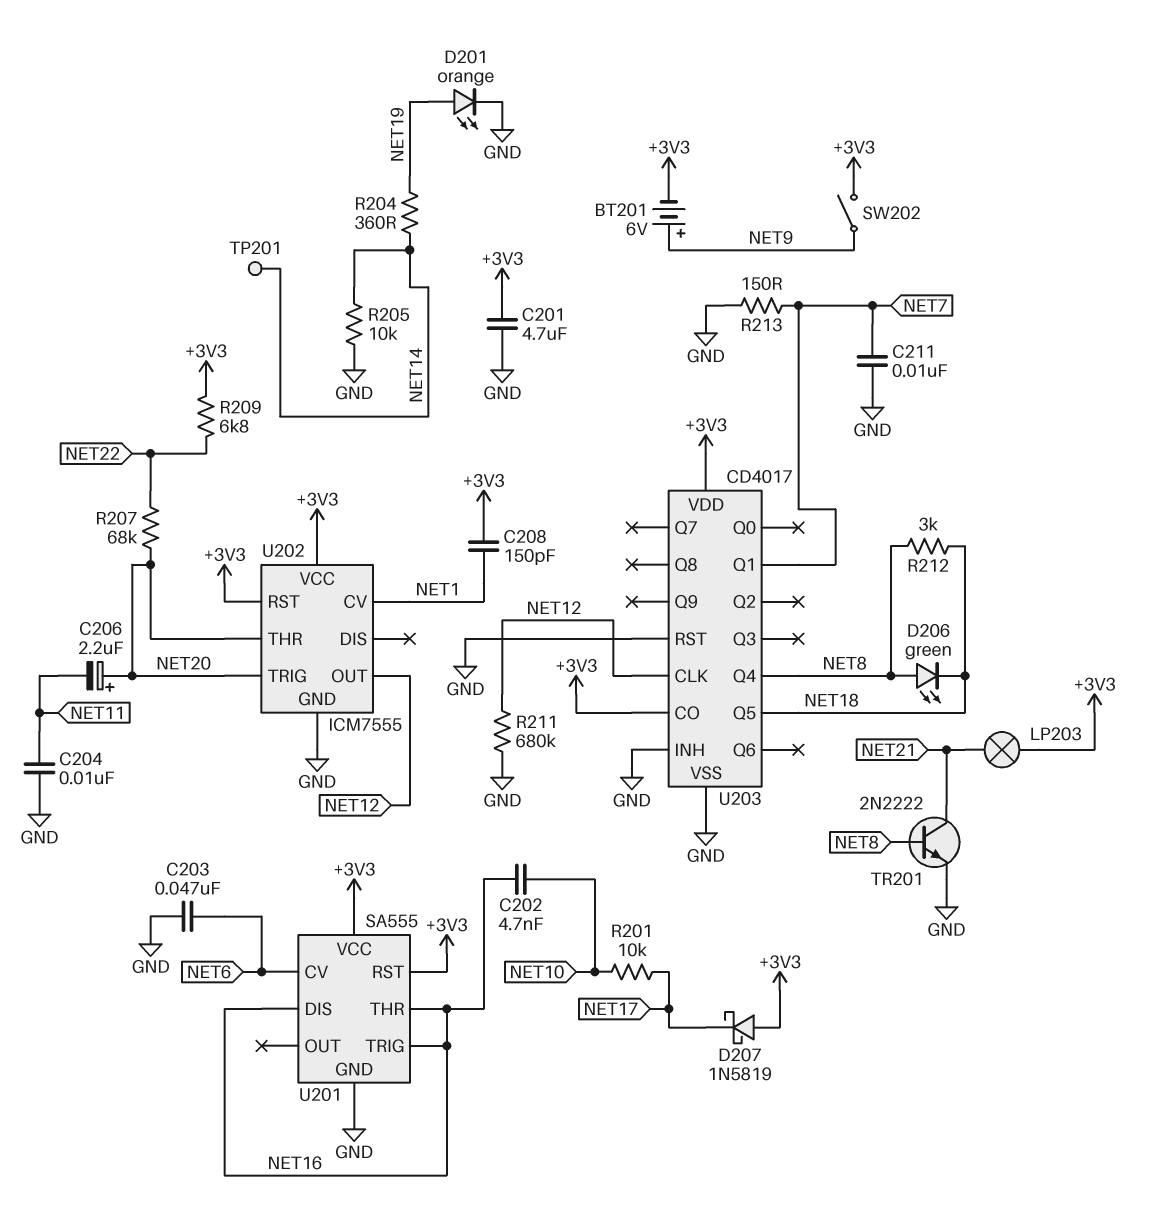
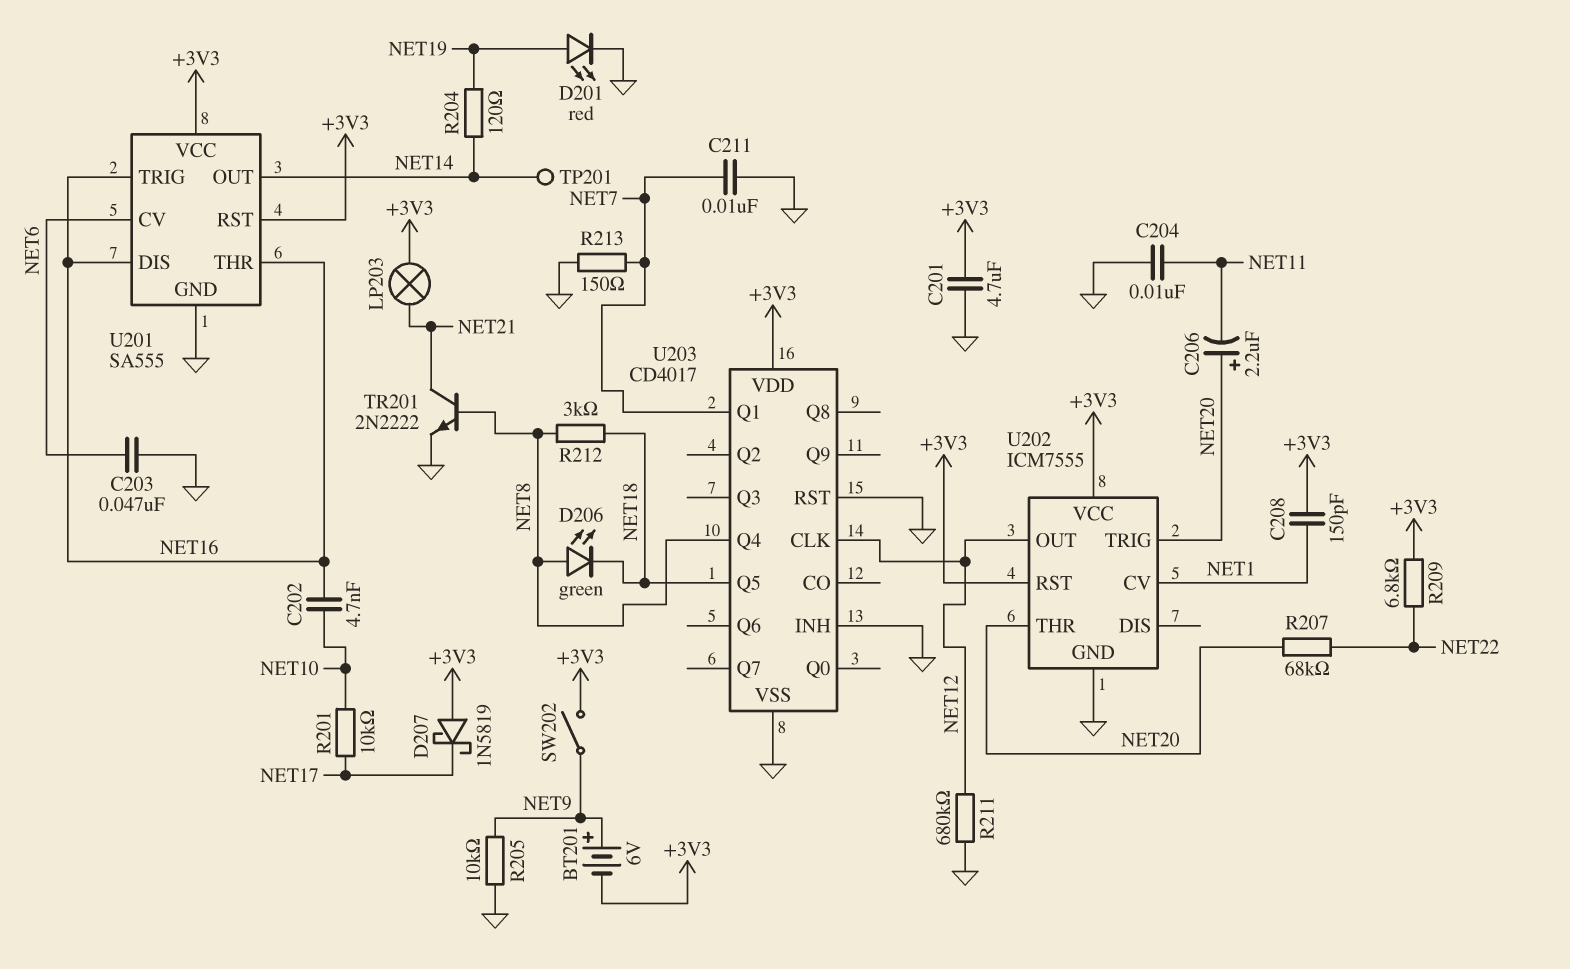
D201: LED orange (A NET19, K GND) -> LED red (A NET19, K GND)
R204: 360 (NET14, NET19) -> 120 (NET14, NET19)
R205: 10k (GND, NET14) -> 10k (GND, NET9)
U201 pin OUT: none -> NET14
U203 pin CO: +3V3 -> none

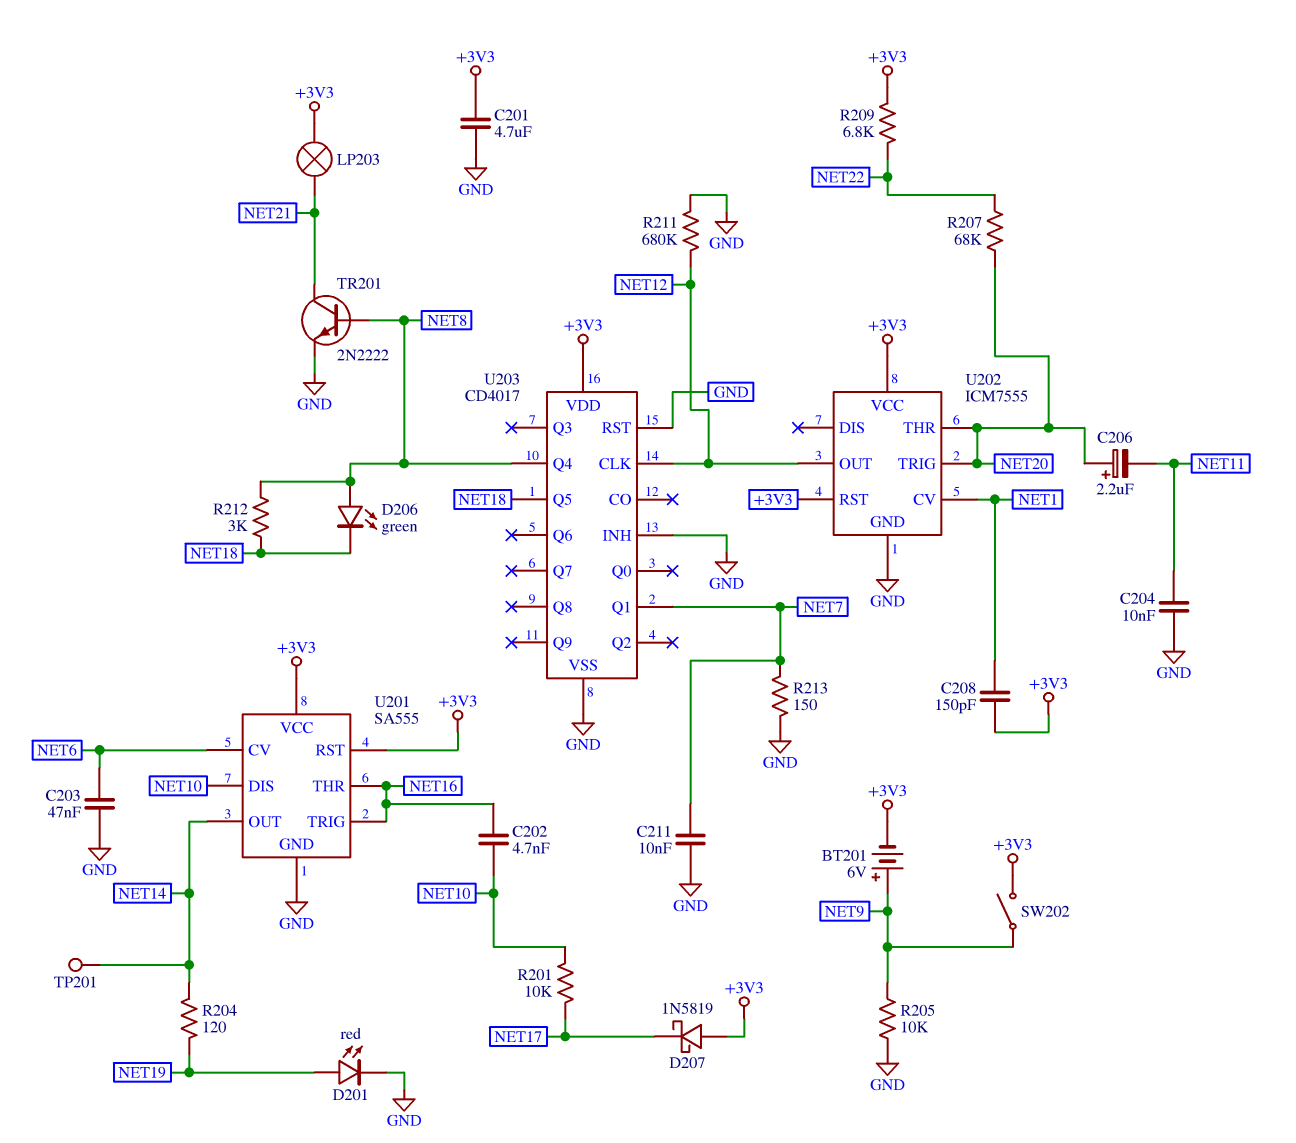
U201 pin DIS: NET16 -> NET10

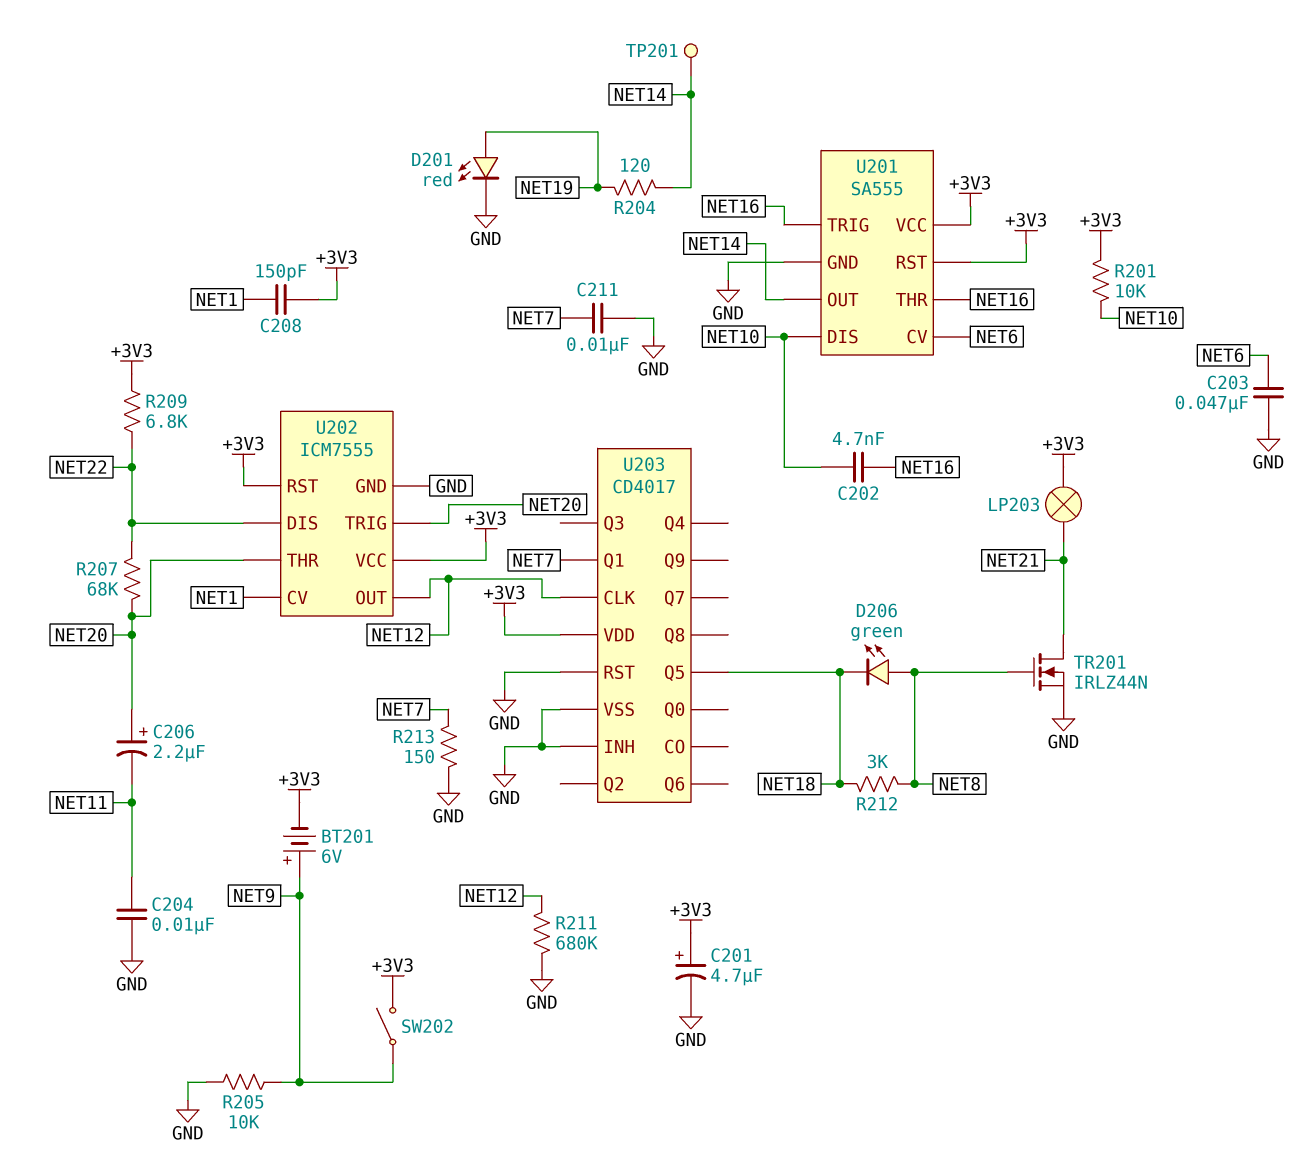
C201: 4.7uF (+3V3, GND) -> 4.7uF (plus +3V3, minus GND)
D207: schottky 1N5819 (A +3V3, K NET17) -> none
R201: 10k (NET10, NET17) -> 10k (+3V3, NET10)
TR201: NPN 2N2222 (B NET8, C NET21, E GND) -> NMOS IRLZ44N (G NET8, D NET21, S GND)
U202 pin DIS: none -> NET22
U203 pin Q4: NET8 -> none

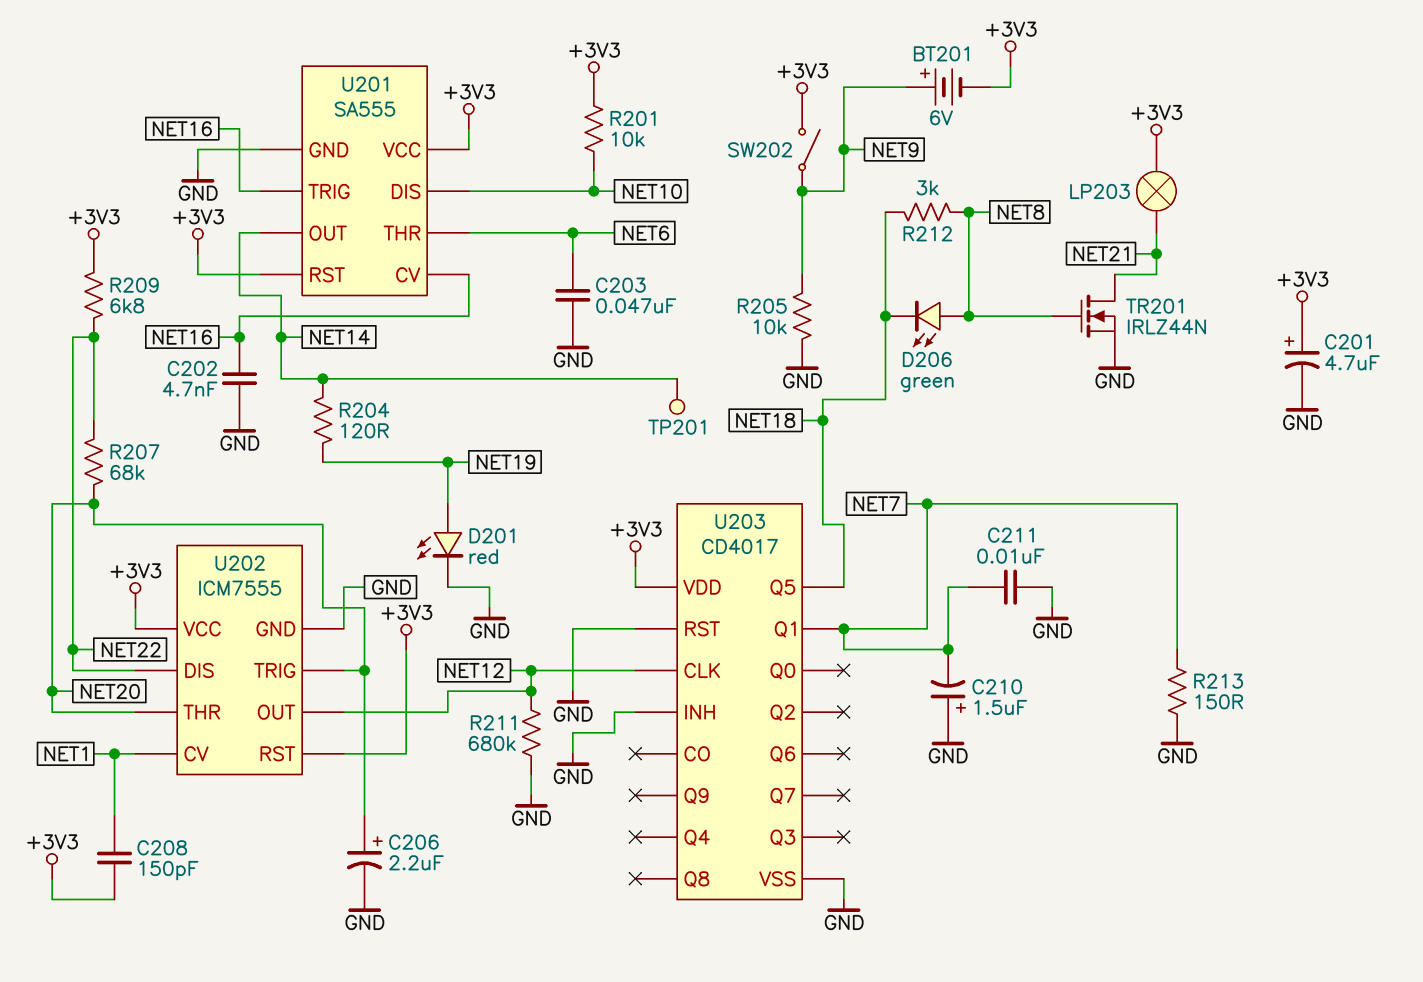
C202: 4.7nF (NET10, NET16) -> 4.7nF (GND, NET16)
C204: 10nF (GND, NET11) -> none
C206: 2.2uF (plus NET20, minus NET11) -> 2.2uF (plus NET20, minus GND)
C210: none -> 1.5uF (plus GND, minus NET7)
U201 pin CV: NET6 -> NET16
U201 pin THR: NET16 -> NET6

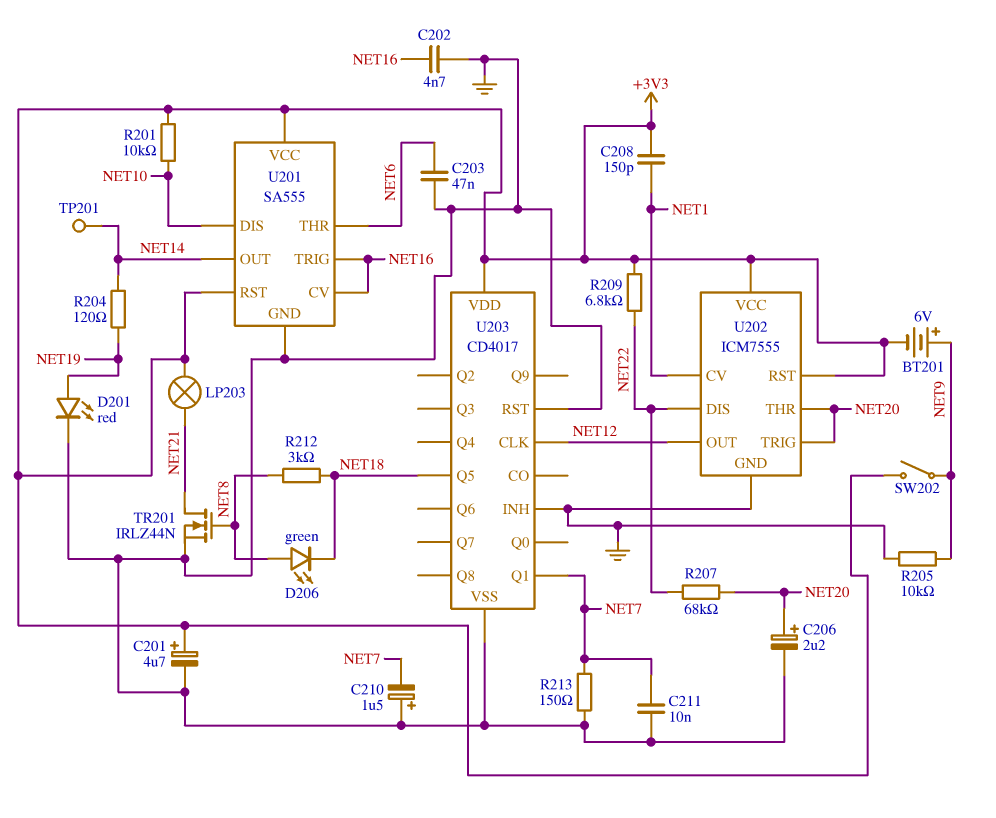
R211: 680k (GND, NET12) -> none

